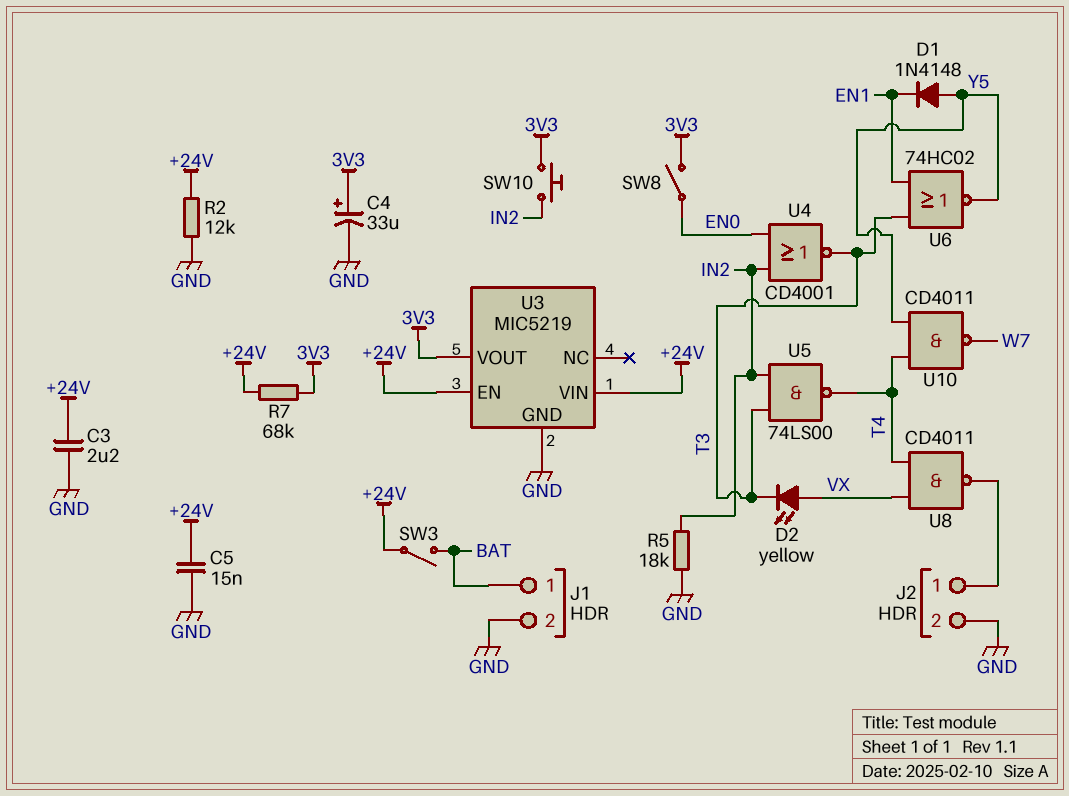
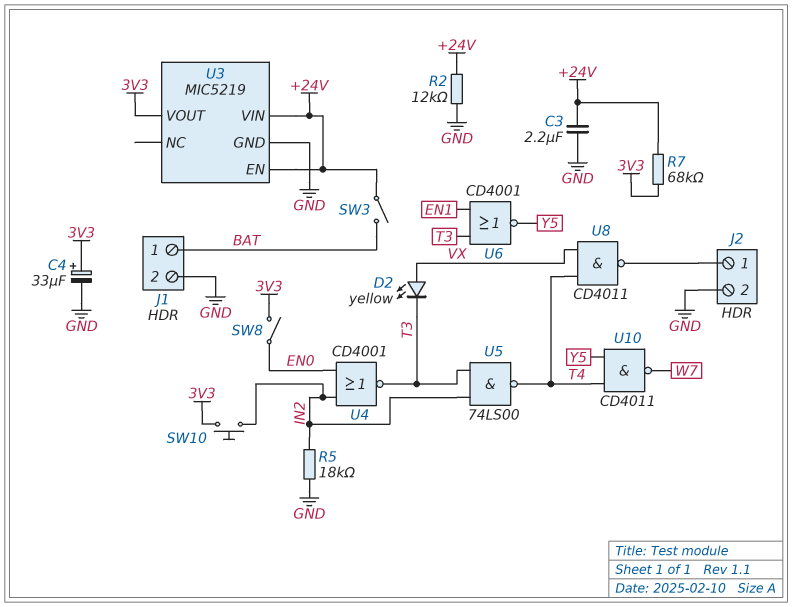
C5: 15nF (+24V, GND) -> none
D1: diode 1N4148 (A Y5, K EN1) -> none
U6: NOR 74HC02 (in EN1, in T3, out Y5) -> NOR CD4001 (in EN1, in T3, out Y5)

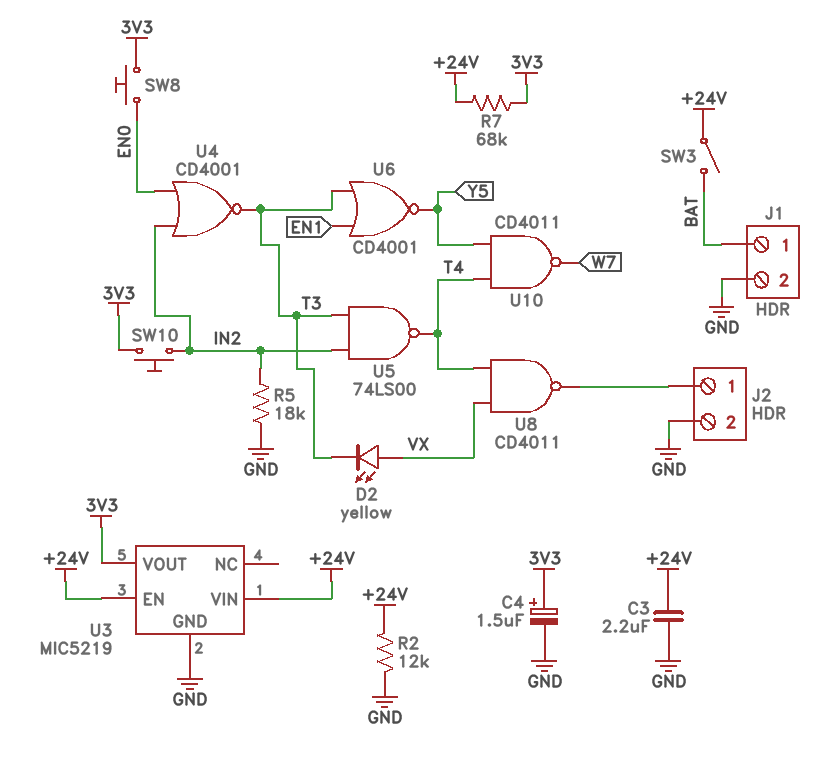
C4: 33uF (plus 3V3, minus GND) -> 1.5uF (plus 3V3, minus GND)
SW8: switch (3V3, EN0) -> button (3V3, EN0)

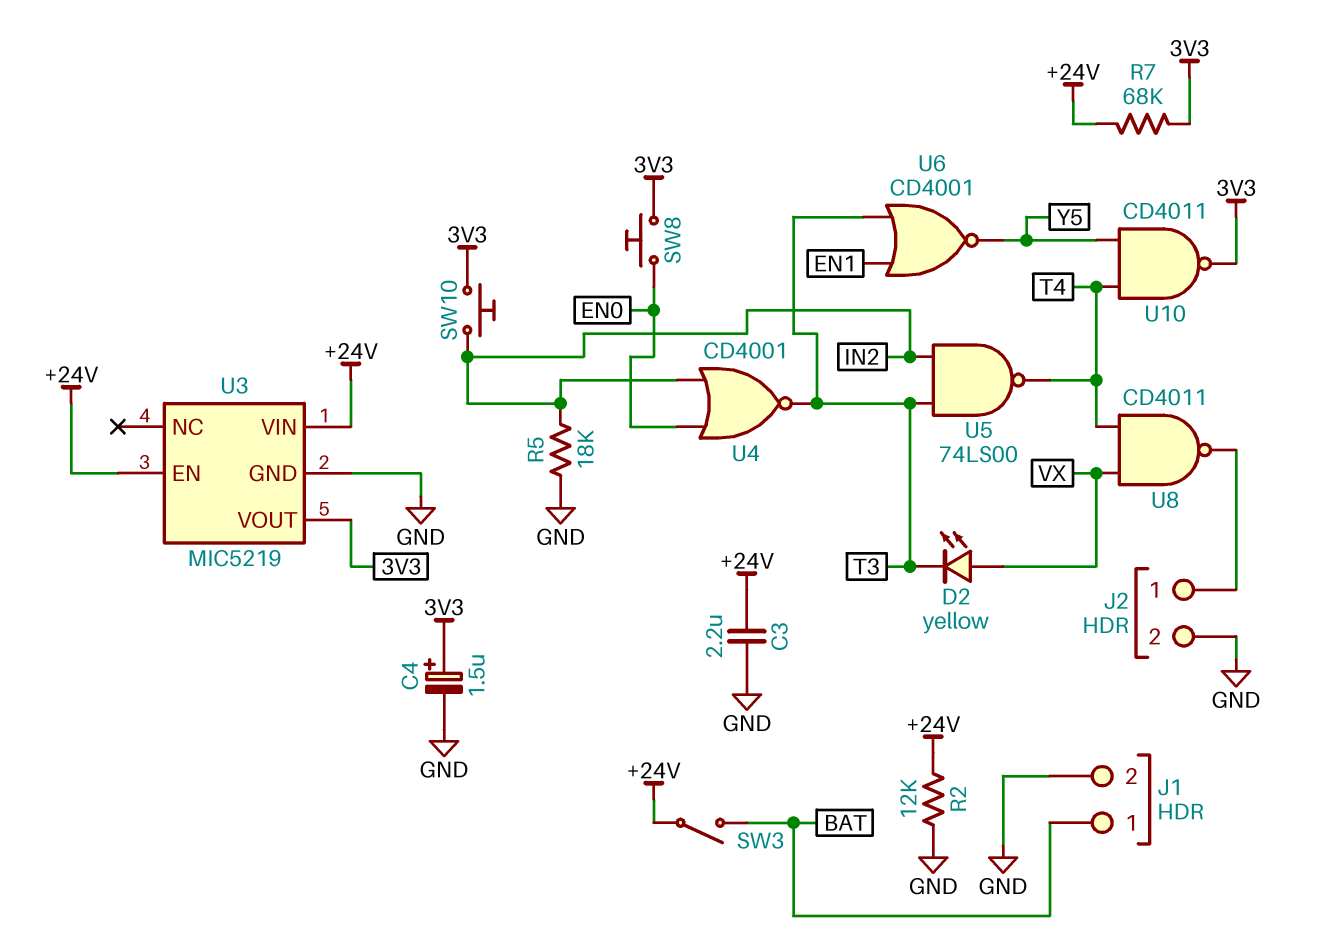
U10: NAND CD4011 (in T4, in Y5, out W7) -> NAND CD4011 (in T4, in Y5, out 3V3)

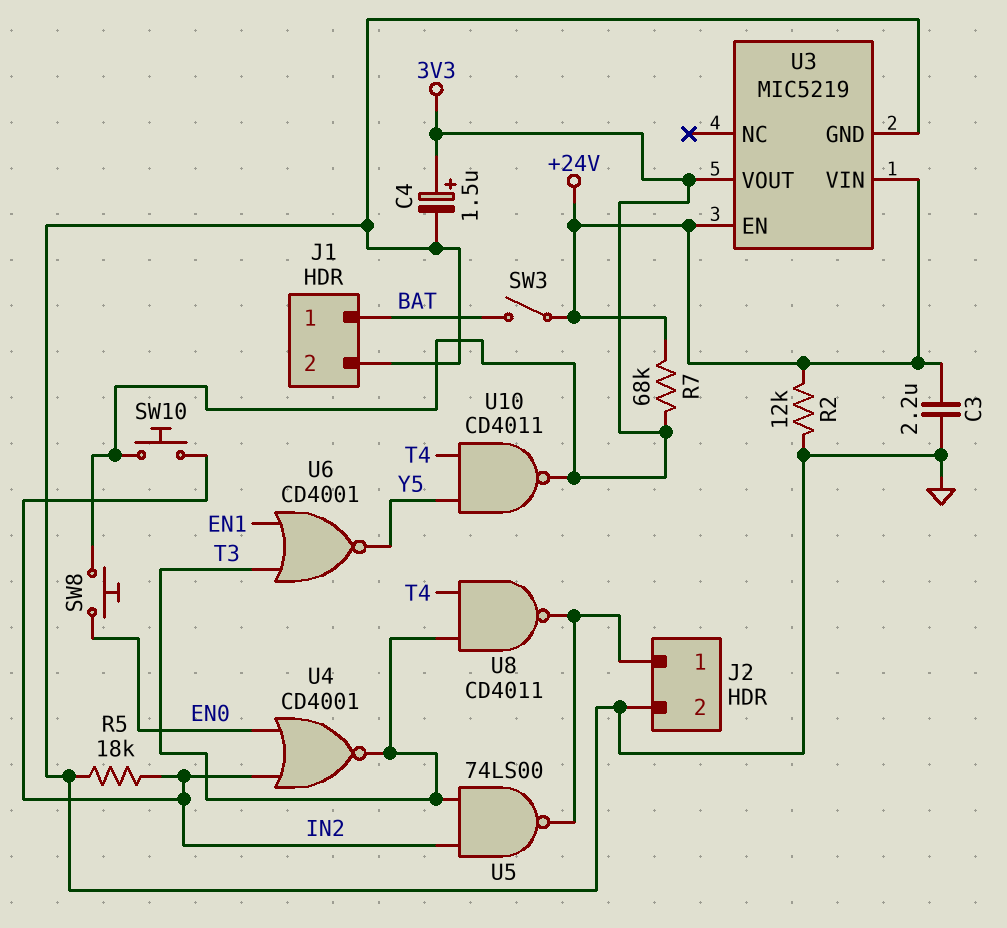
D2: LED yellow (A VX, K T3) -> none
U5: NAND 74LS00 (in IN2, in T3, out T4) -> NAND 74LS00 (in IN2, in T3, out J2/1)
U8: NAND CD4011 (in T4, in VX, out J2/1) -> NAND CD4011 (in T3, in T4, out J2/1)

